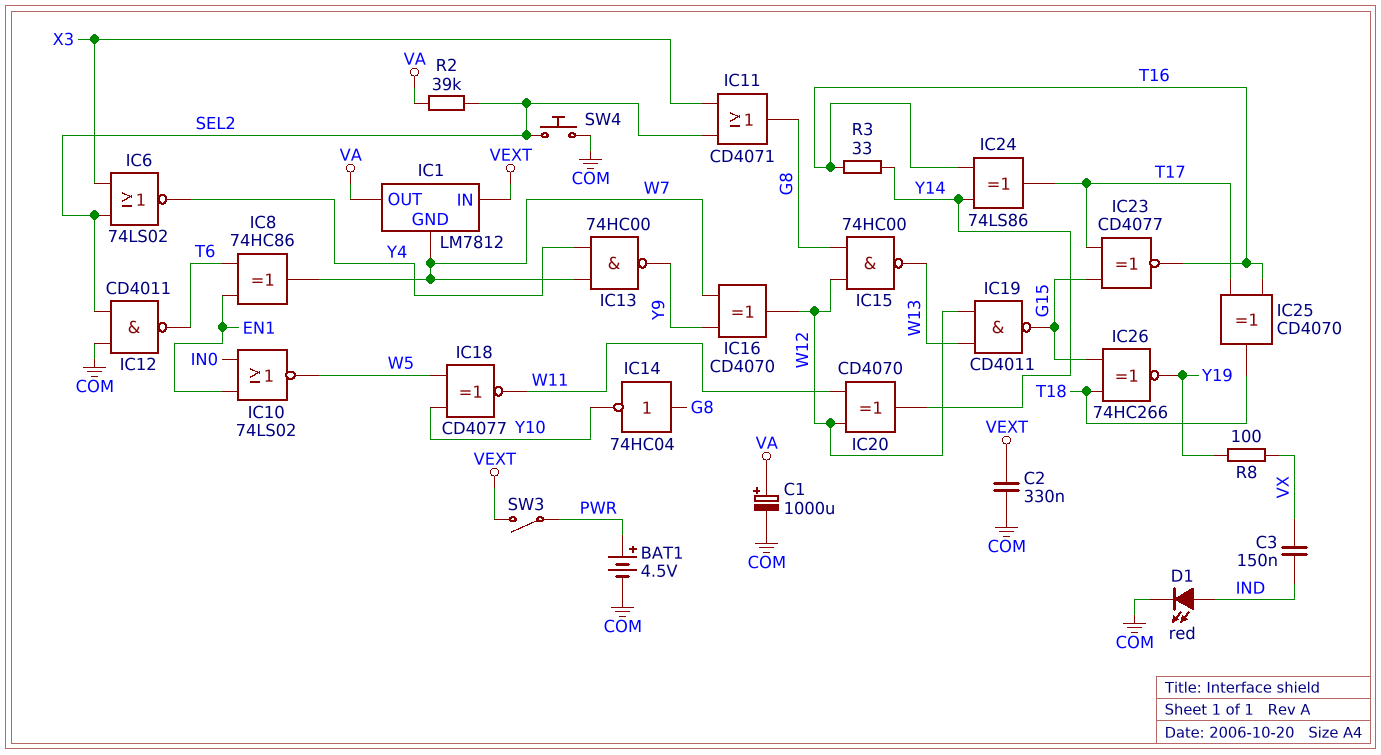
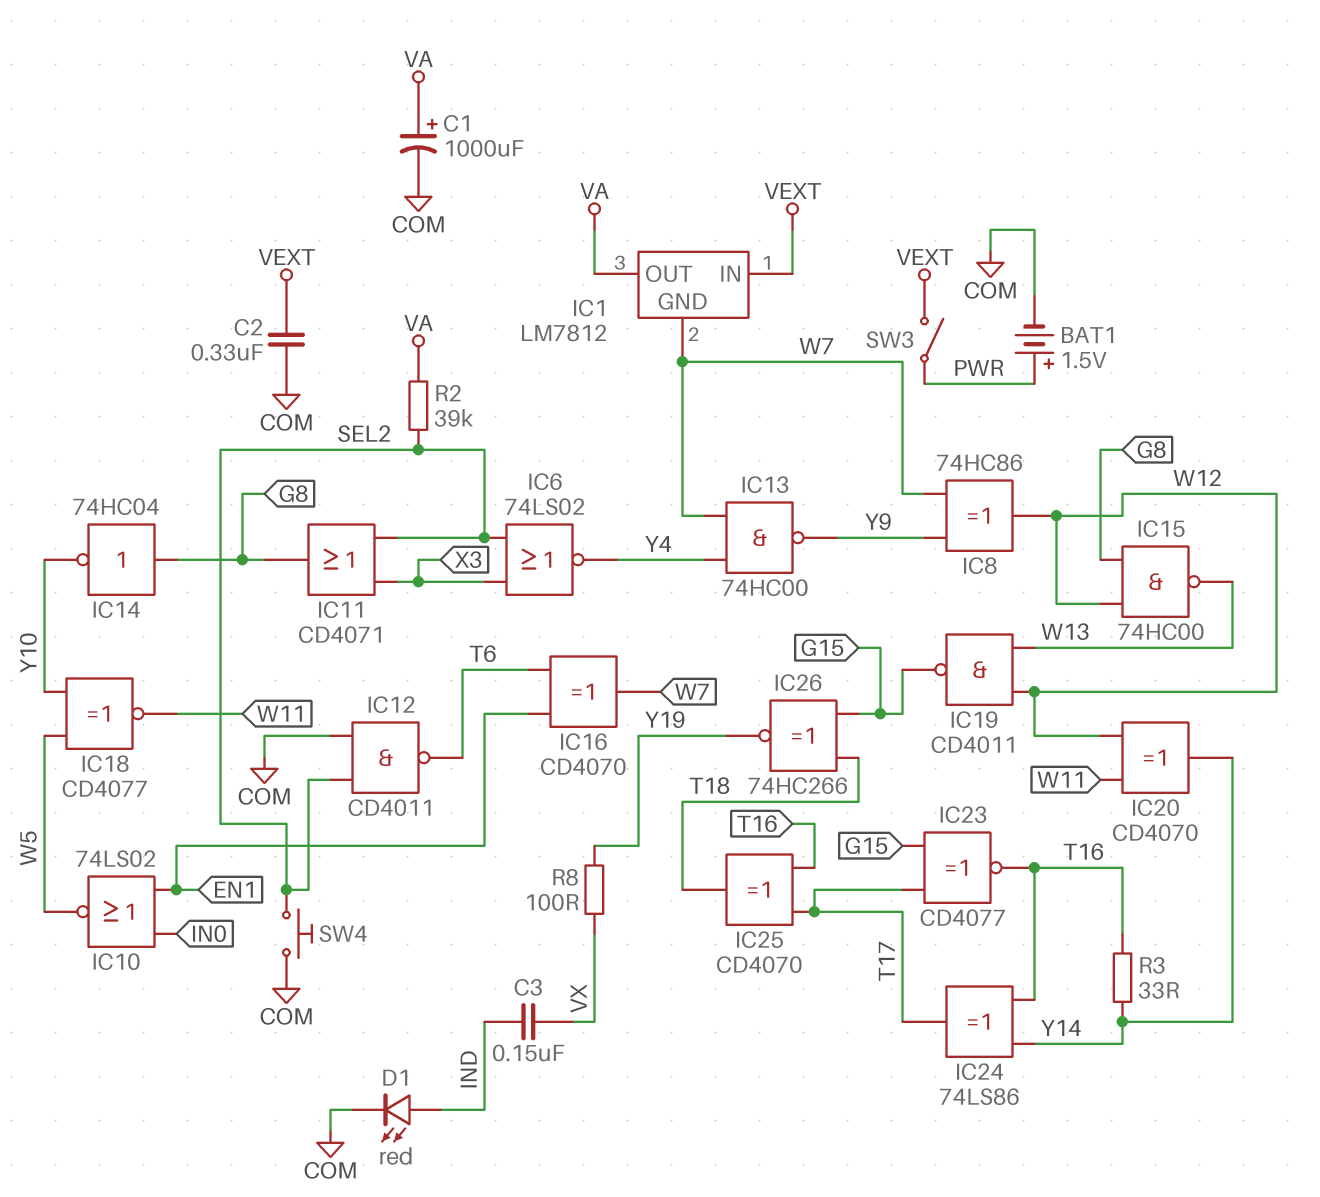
BAT1: 4.5V (plus PWR, minus COM) -> 1.5V (plus PWR, minus COM)
IC8: XOR 74HC86 (in EN1, in T6, out W7) -> XOR 74HC86 (in W7, in Y9, out W12)
IC16: XOR CD4070 (in W7, in Y9, out W12) -> XOR CD4070 (in EN1, in T6, out W7)

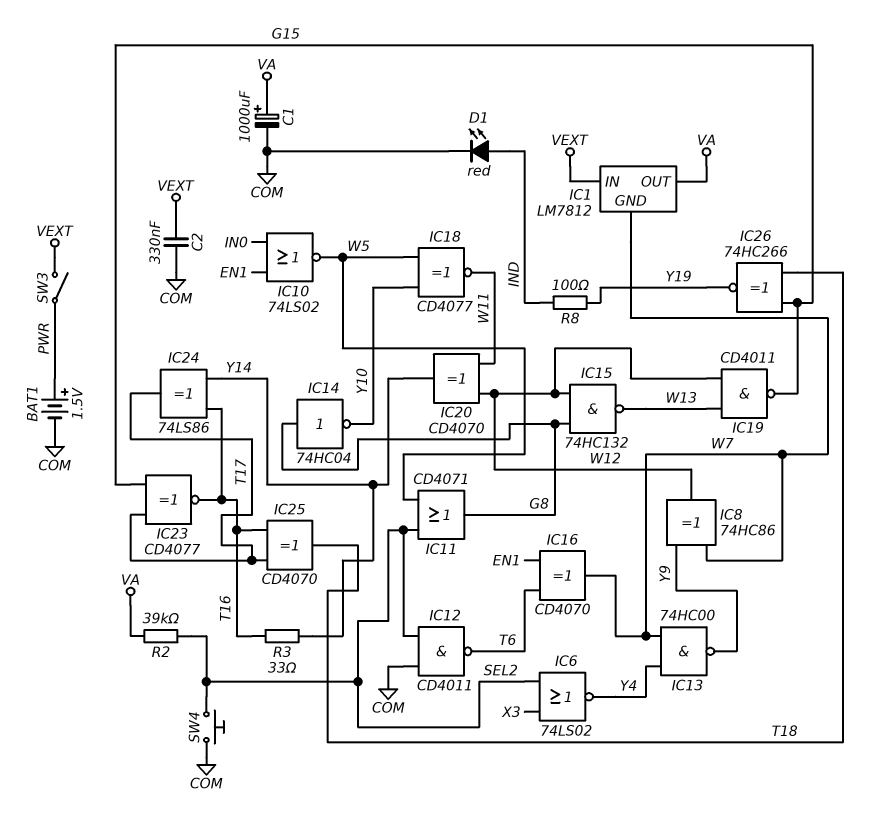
C3: 150nF (IND, VX) -> none
IC11: OR CD4071 (in SEL2, in X3, out G8) -> OR CD4071 (in SEL2, in W5, out G8)
IC15: NAND 74HC00 (in G8, in W12, out W13) -> NAND 74HC132 (in G8, in W12, out W13)
R8: 100 (VX, Y19) -> 100 (IND, Y19)

